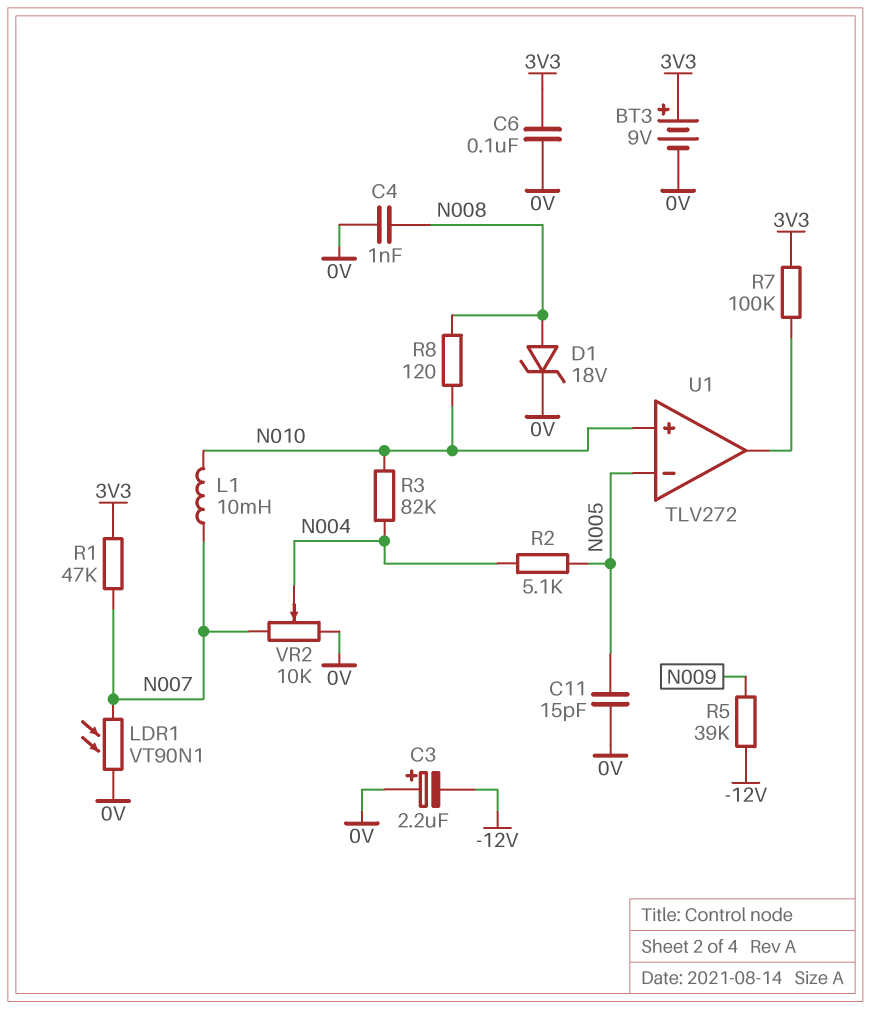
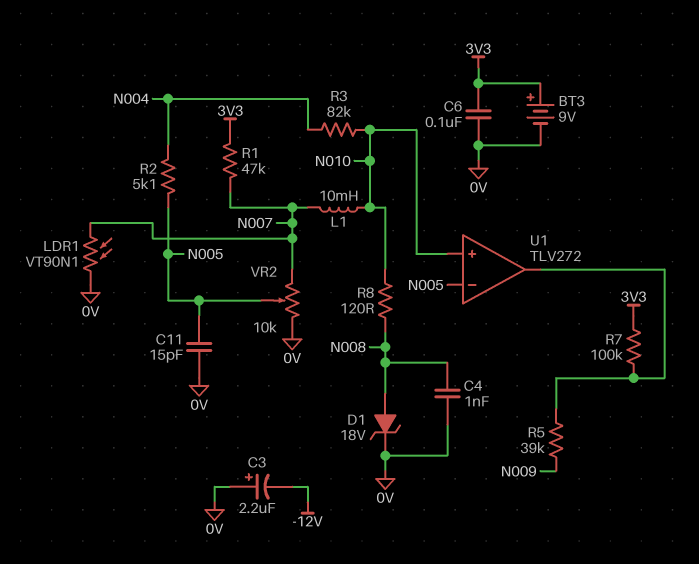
R5: 39k (-12V, N009) -> 39k (N009, U1/out)
VR2: 10k (0V, N007, wiper N004) -> 10k (0V, N007, wiper N005)

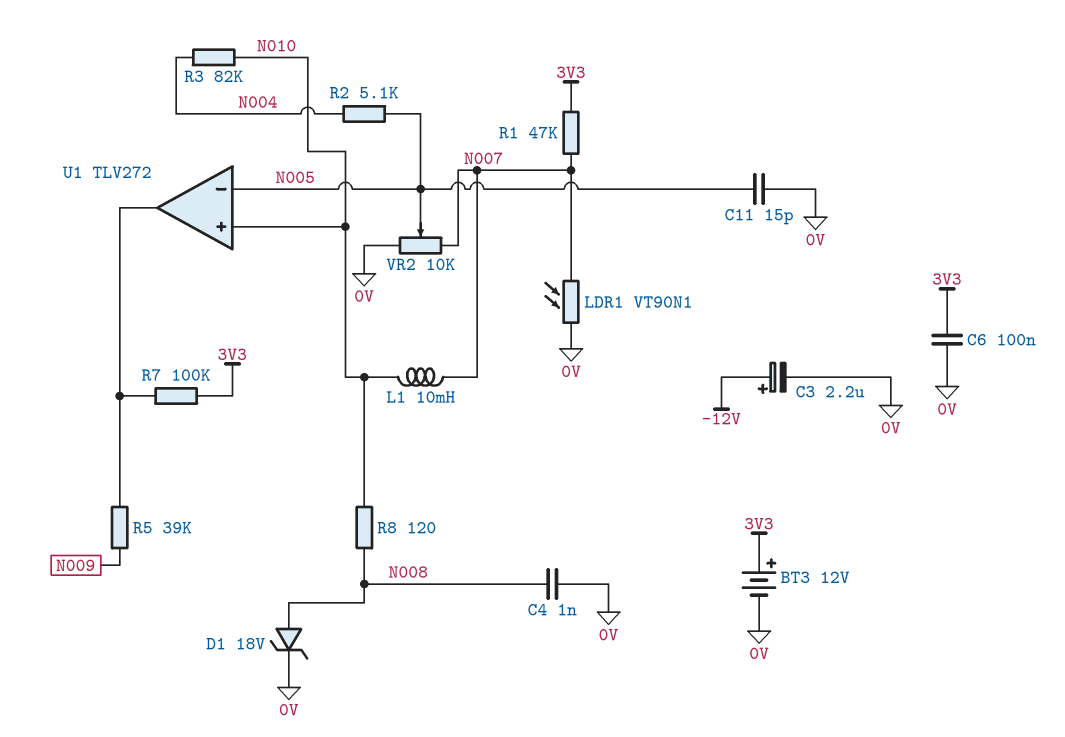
BT3: 9V (plus 3V3, minus 0V) -> 12V (plus 3V3, minus 0V)
C3: 2.2uF (plus 0V, minus -12V) -> 2.2uF (plus -12V, minus 0V)

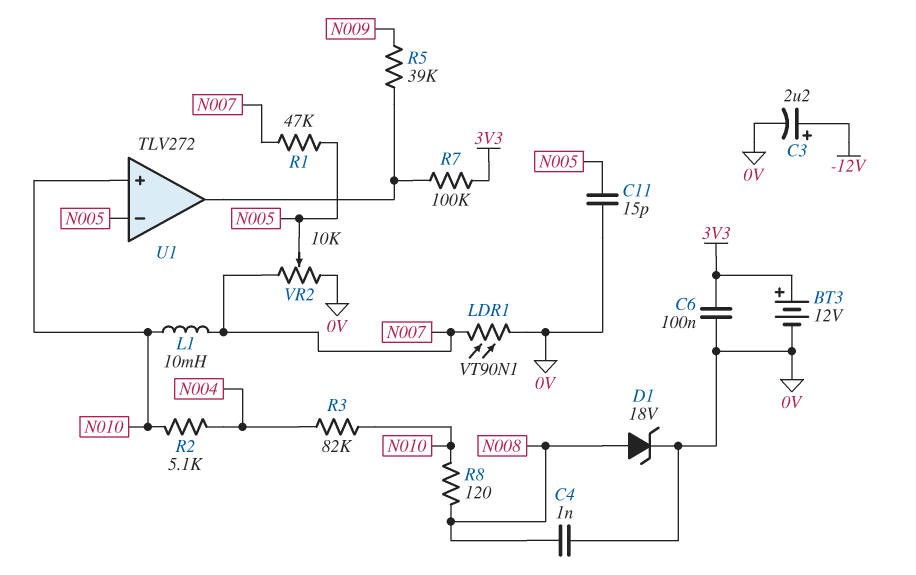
R1: 47k (3V3, N007) -> 47k (N005, N007)
R2: 5.1k (N004, N005) -> 5.1k (N004, N010)

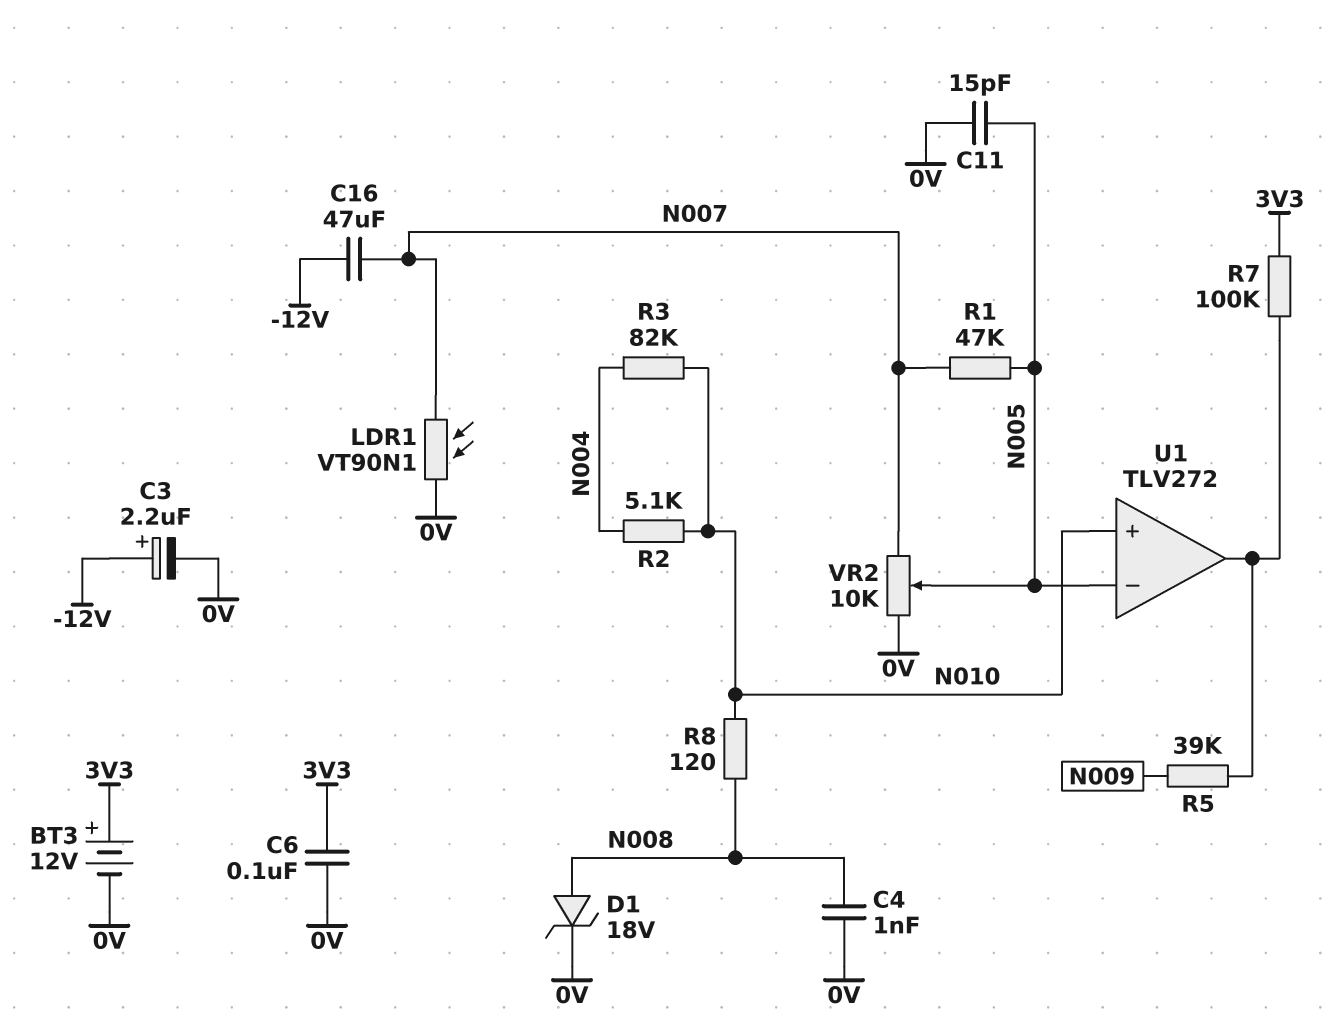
C16: none -> 47uF (-12V, N007)
L1: 10mH (N007, N010) -> none

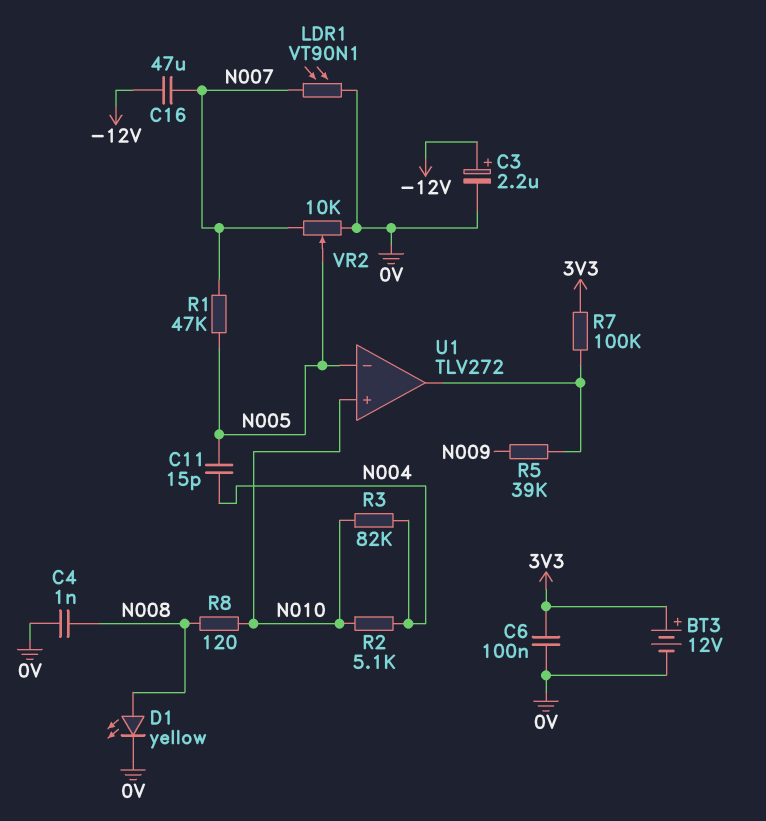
C11: 15pF (0V, N005) -> 15pF (N004, N005)
D1: zener 18V (A N008, K 0V) -> LED yellow (A N008, K 0V)

